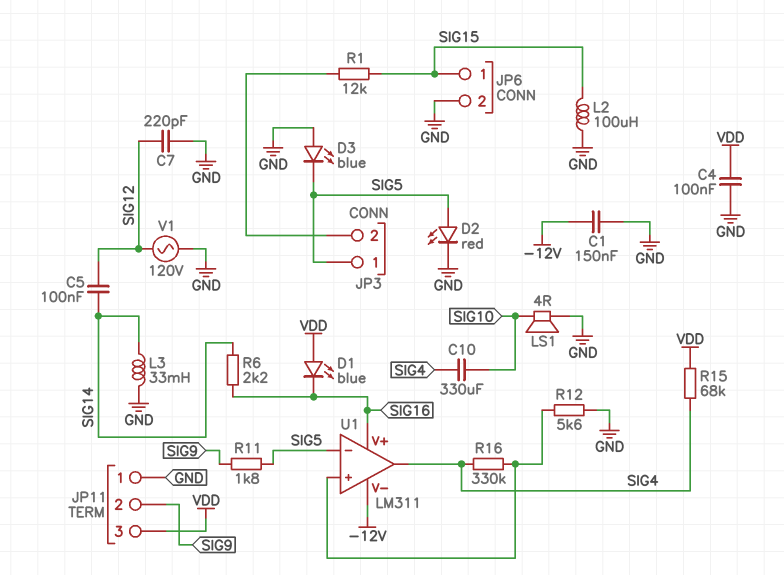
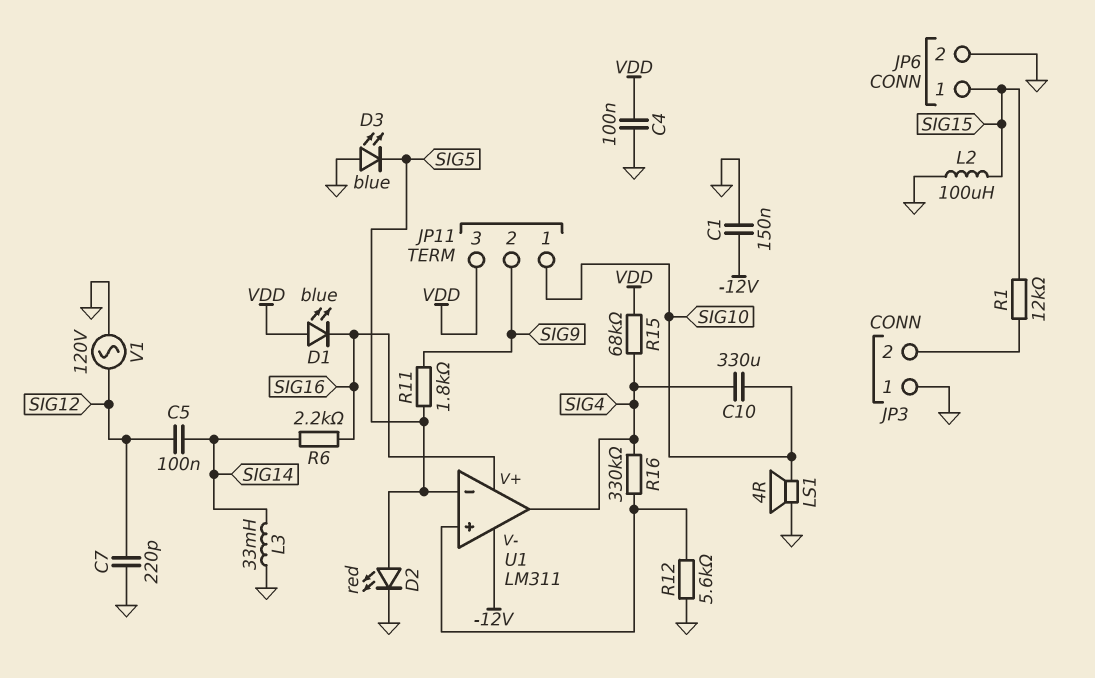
JP3 pin 1: SIG5 -> GND
JP11 pin 1: GND -> SIG10

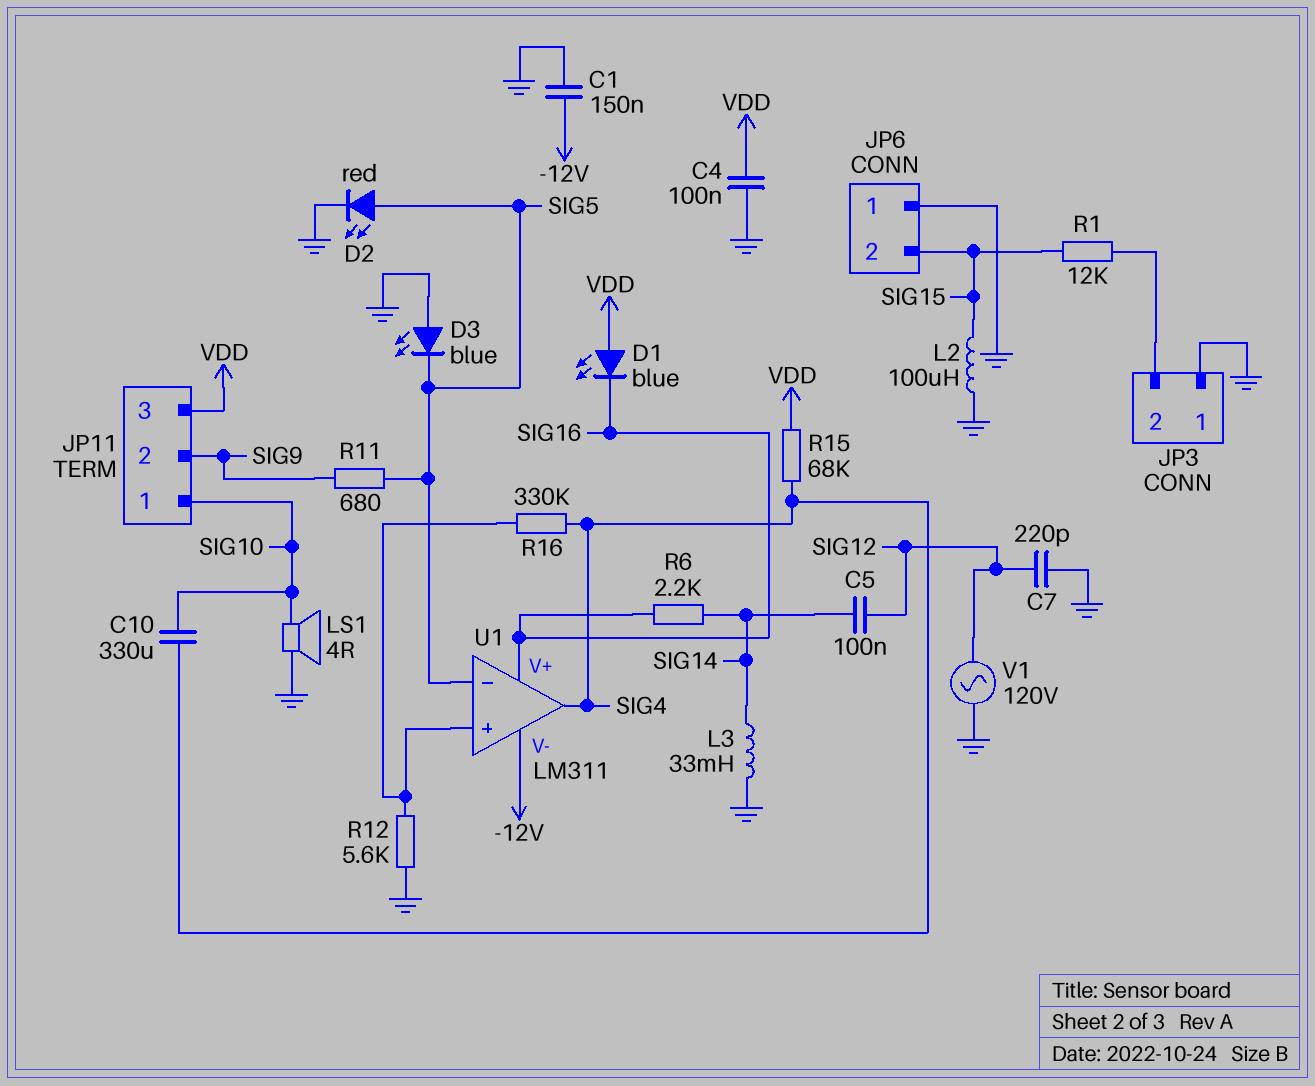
JP6 pin 1: SIG15 -> GND
JP6 pin 2: GND -> SIG15
R11: 1.8k (SIG5, SIG9) -> 680 (SIG5, SIG9)

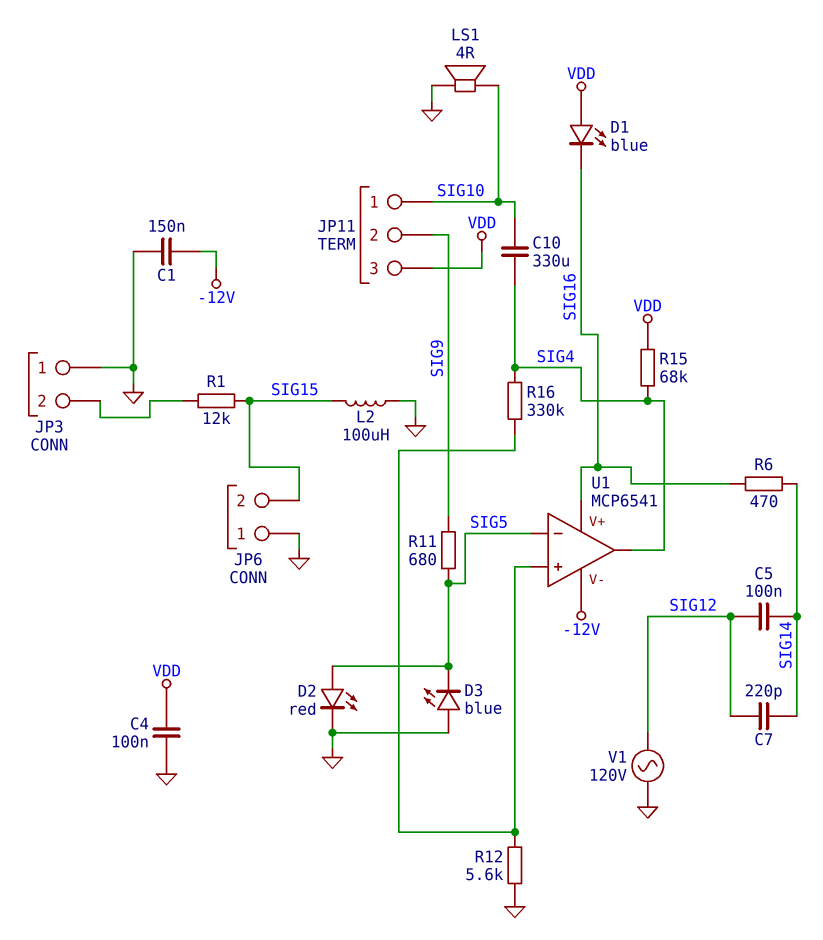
C7: 220pF (GND, SIG12) -> 220pF (SIG12, SIG14)
L3: 33mH (GND, SIG14) -> none
R6: 2.2k (SIG14, SIG16) -> 470 (SIG14, SIG16)
U1: LM311 -> MCP6541

